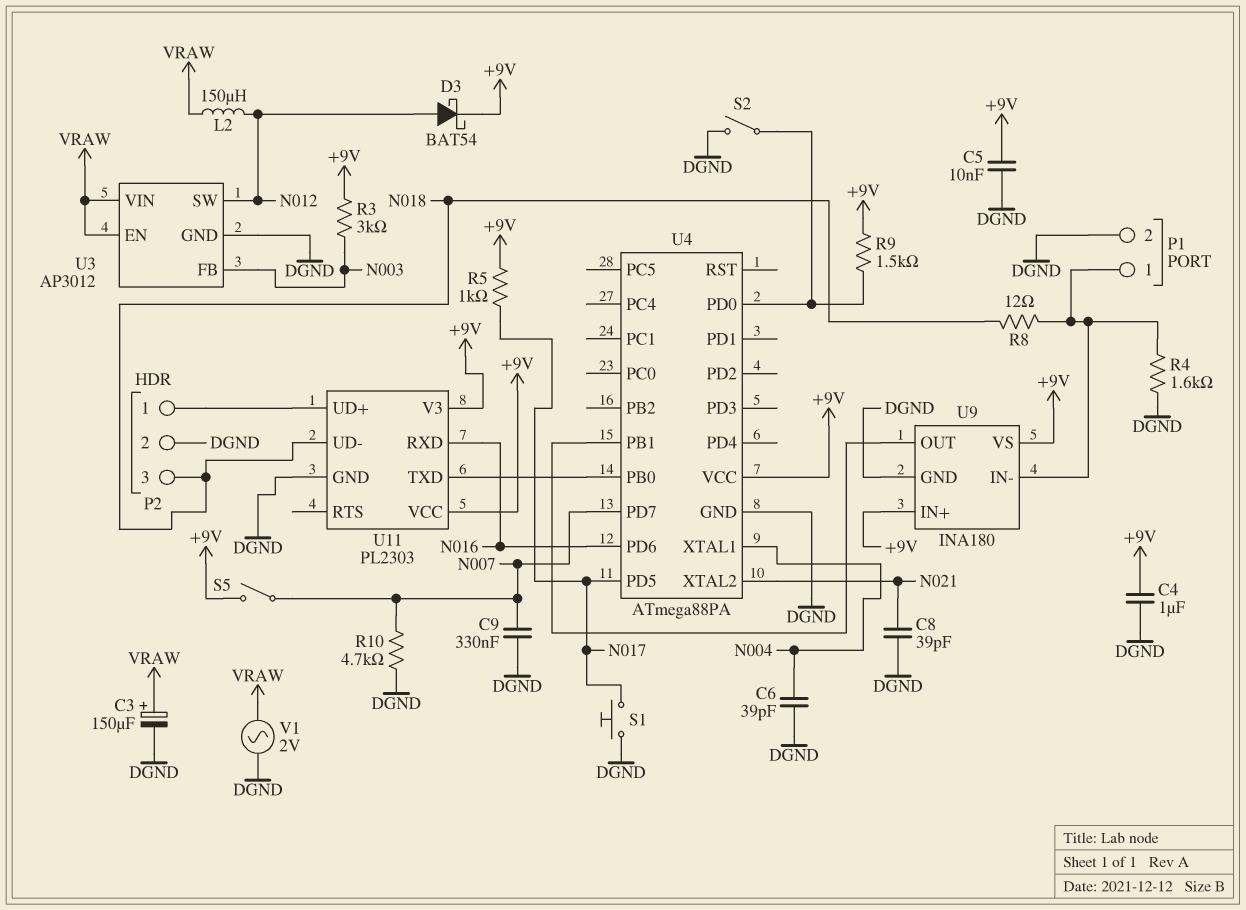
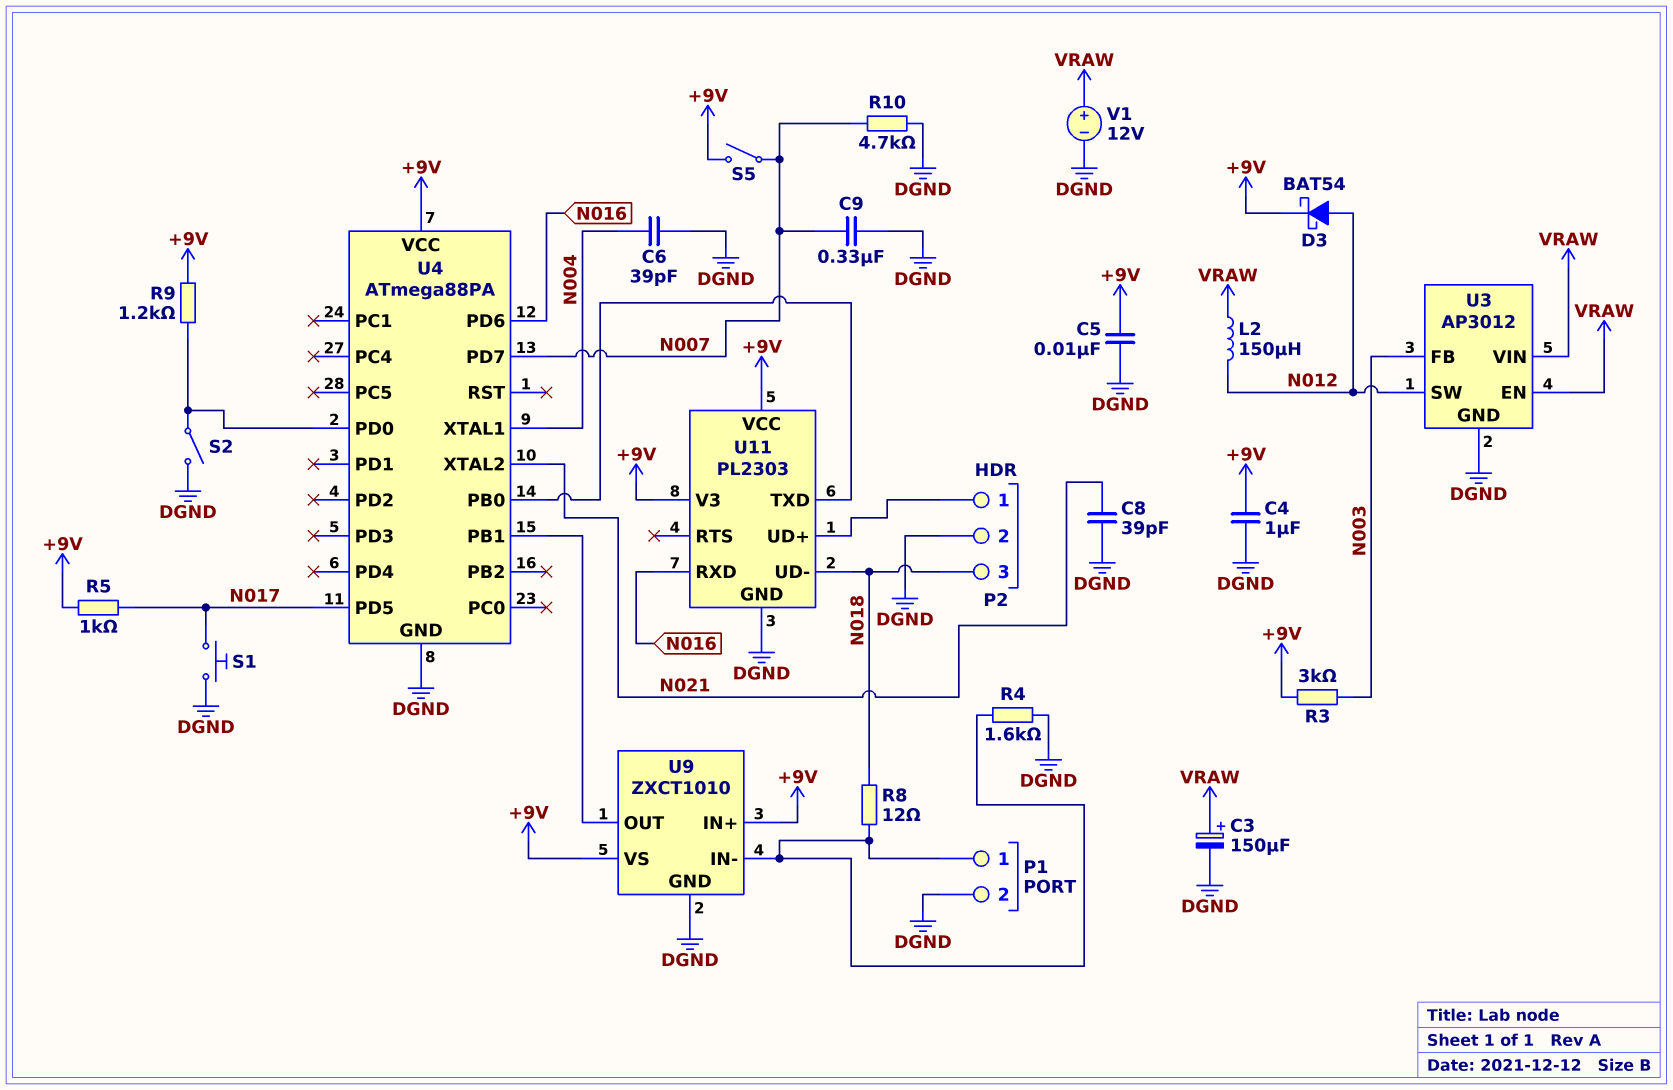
R9: 1.5k (+9V, U4/PD0) -> 1.2k (+9V, U4/PD0)
U9: INA180 -> ZXCT1010
V1: AC 2V (DGND, VRAW) -> 12V (plus VRAW, minus DGND)

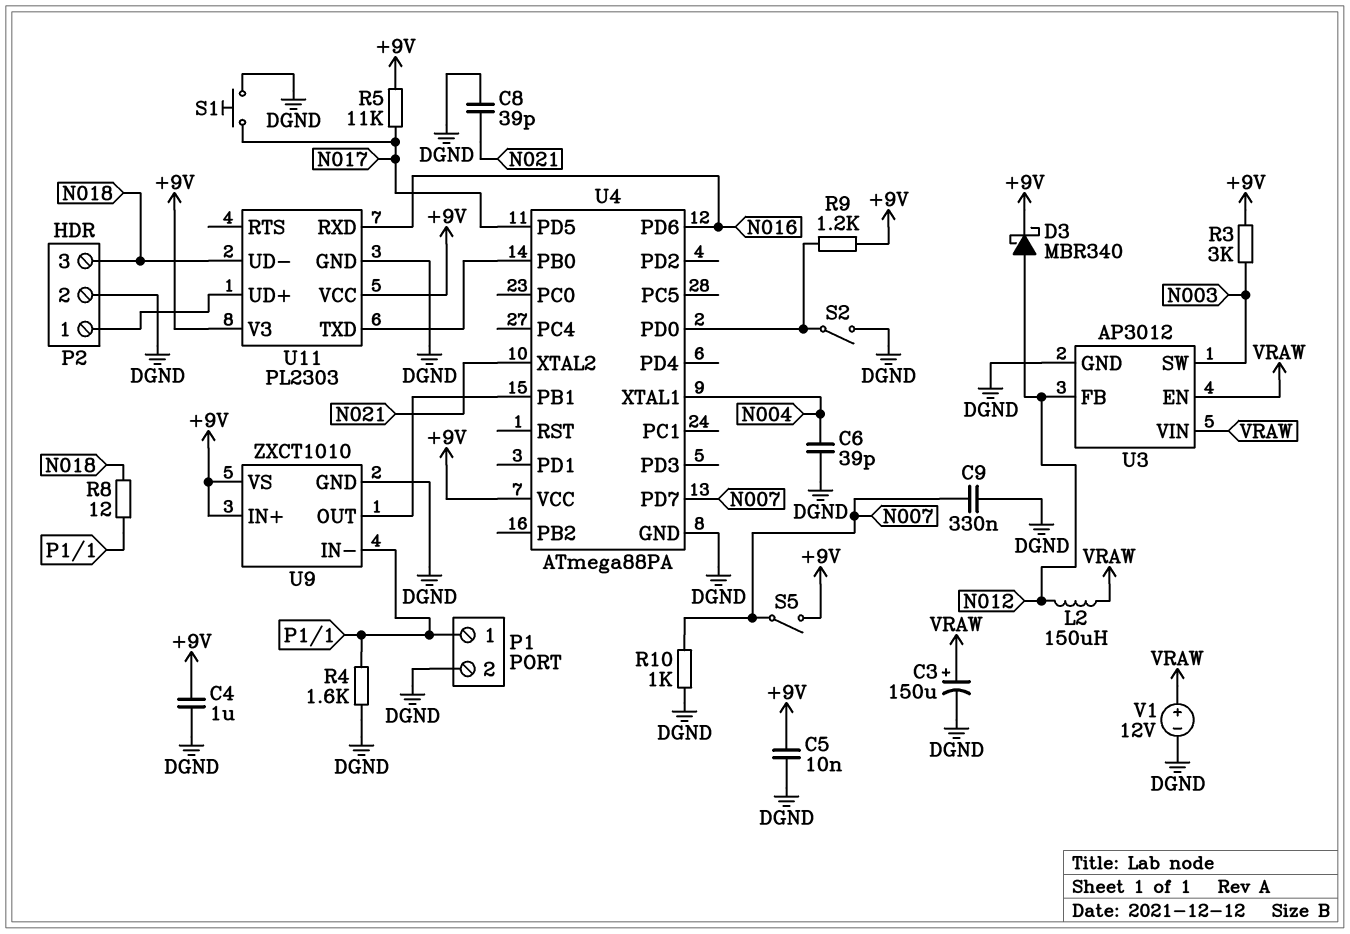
D3: schottky BAT54 (A N012, K +9V) -> schottky MBR340 (A N012, K +9V)
R5: 1k (+9V, N017) -> 11k (+9V, N017)
R10: 4.7k (DGND, N007) -> 1k (DGND, N007)
U3 pin FB: N003 -> N012
U3 pin SW: N012 -> N003

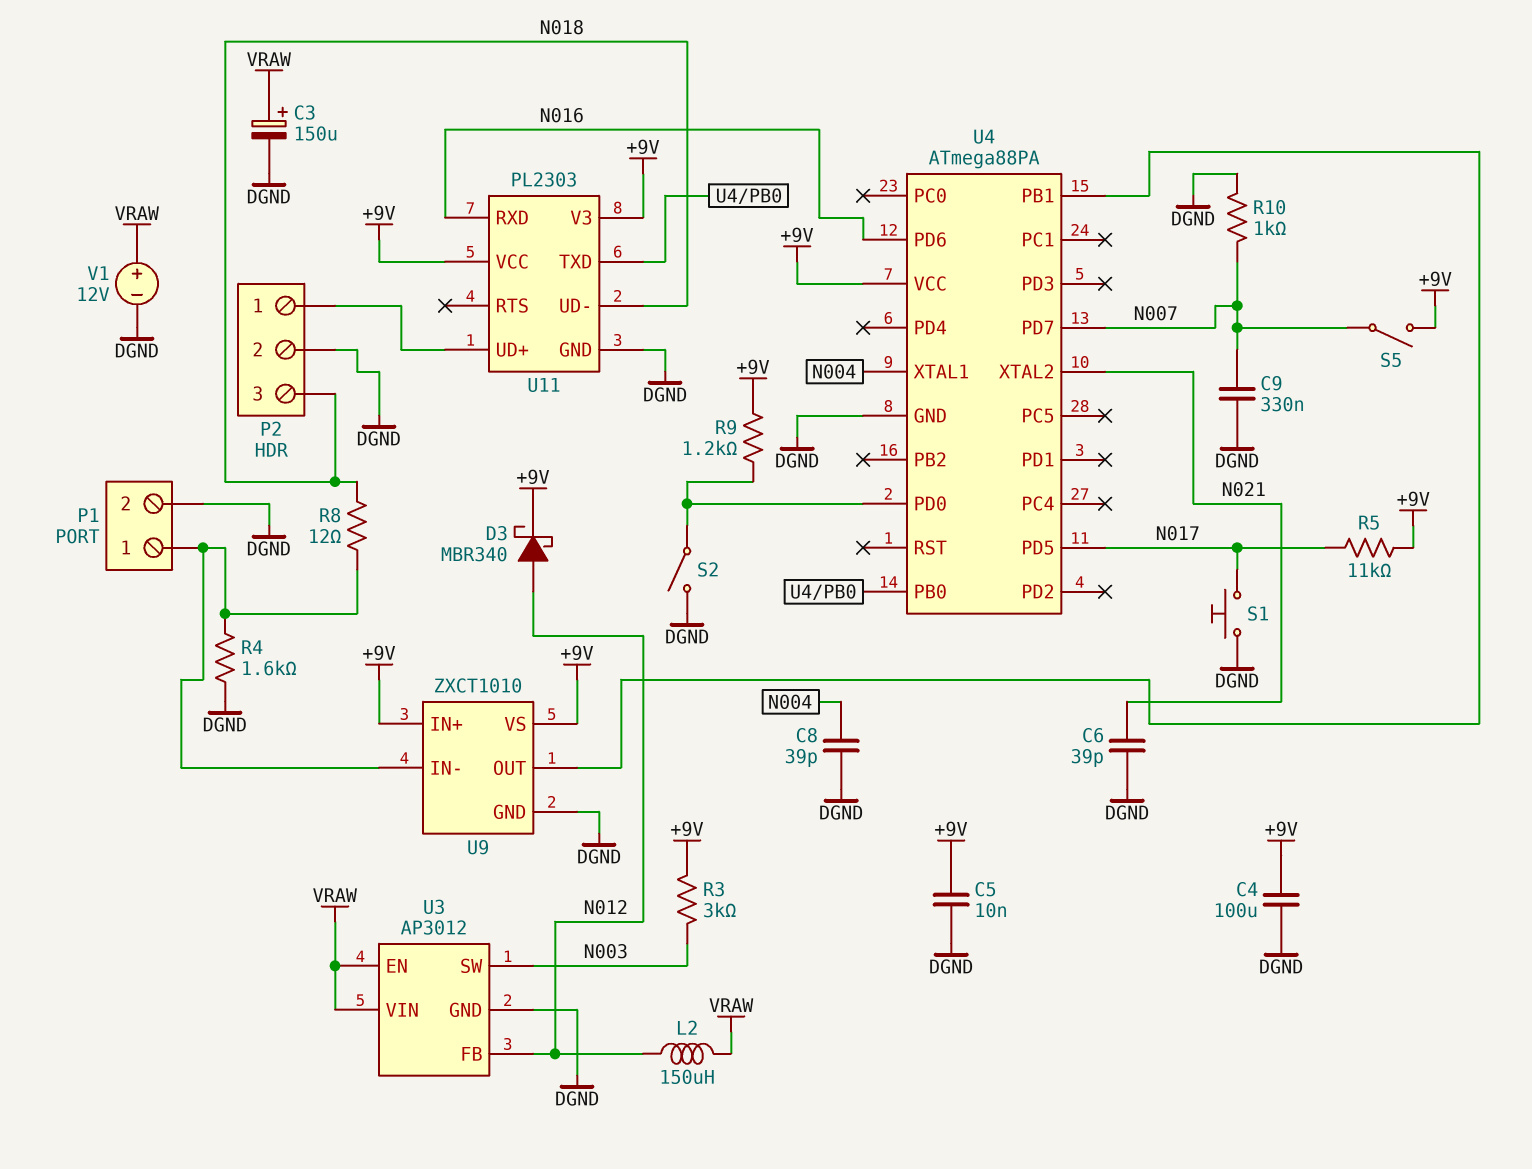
C4: 1uF (+9V, DGND) -> 100uF (+9V, DGND)
C6: 39pF (DGND, N004) -> 39pF (DGND, N021)
C8: 39pF (DGND, N021) -> 39pF (DGND, N004)

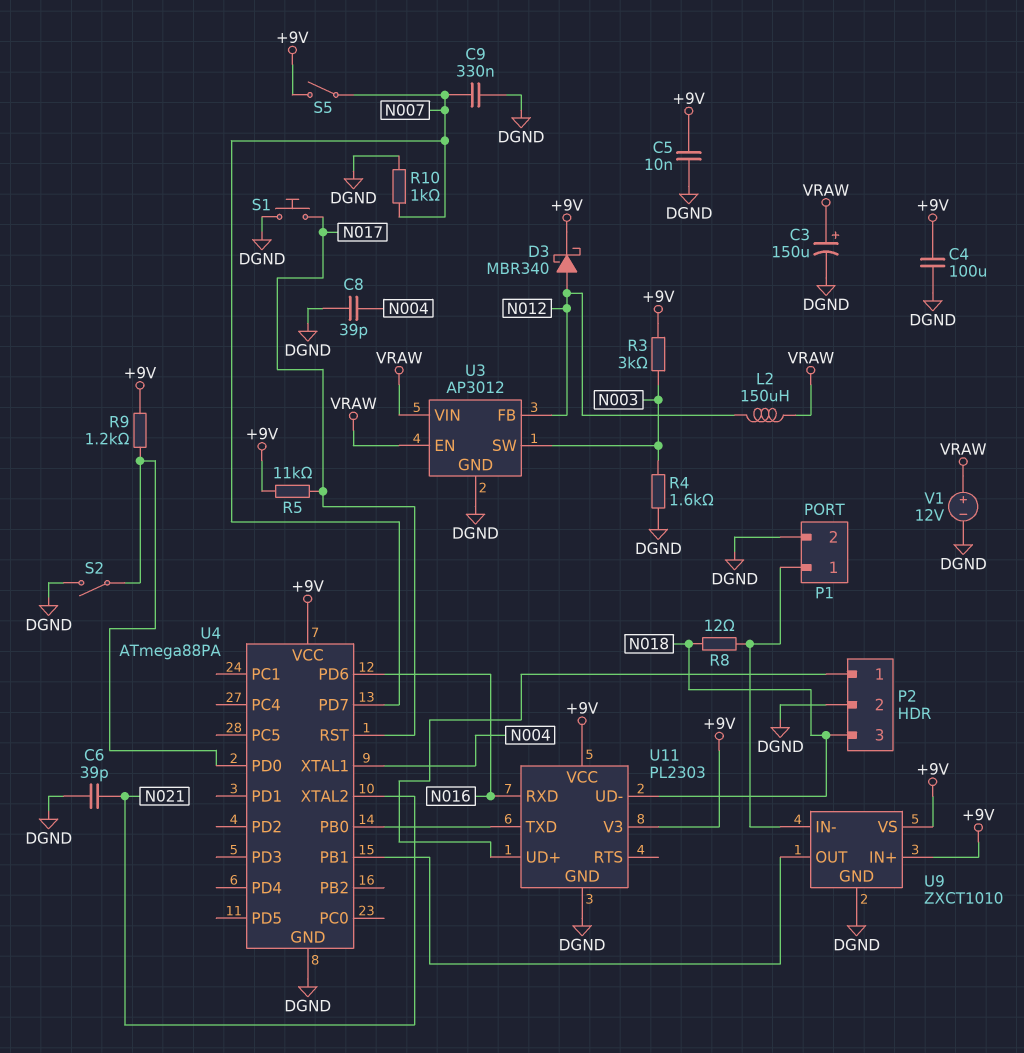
R4: 1.6k (DGND, P1/1) -> 1.6k (DGND, N003)
U4 pin PD5: N017 -> none
U4 pin RST: none -> N017

